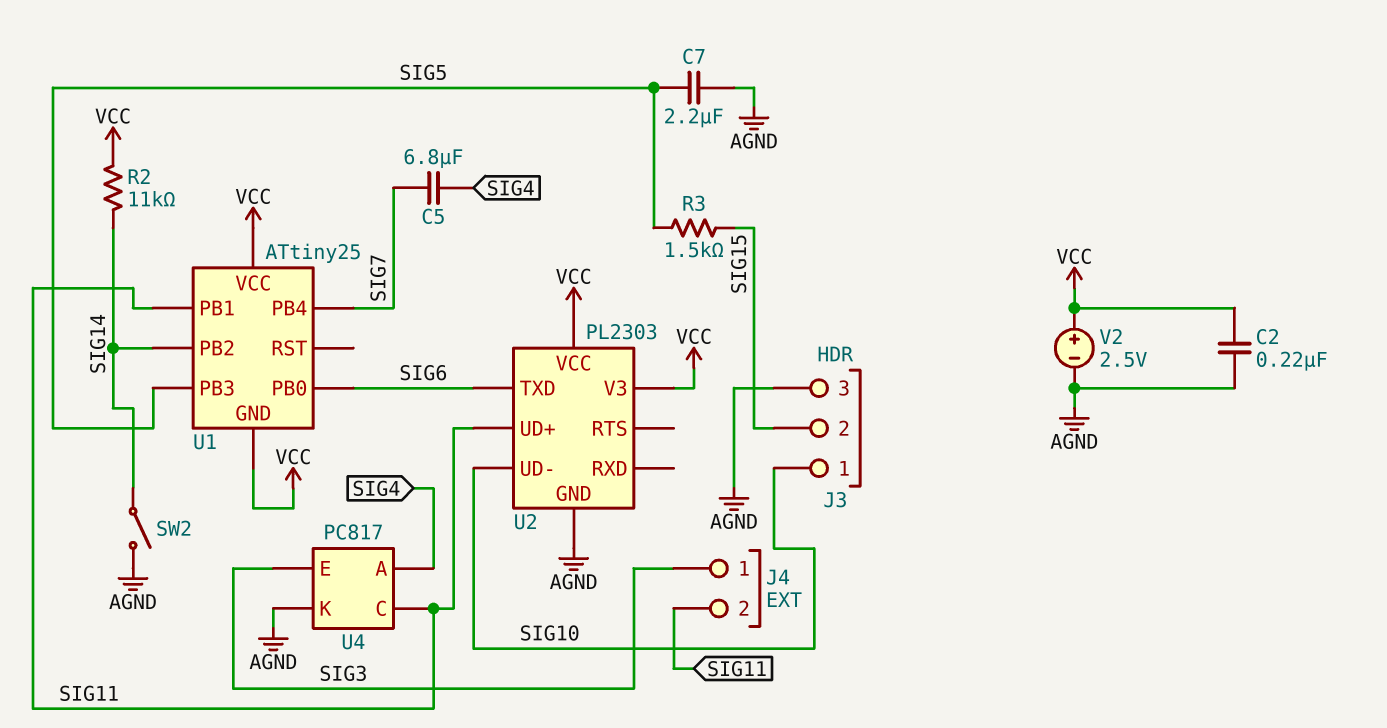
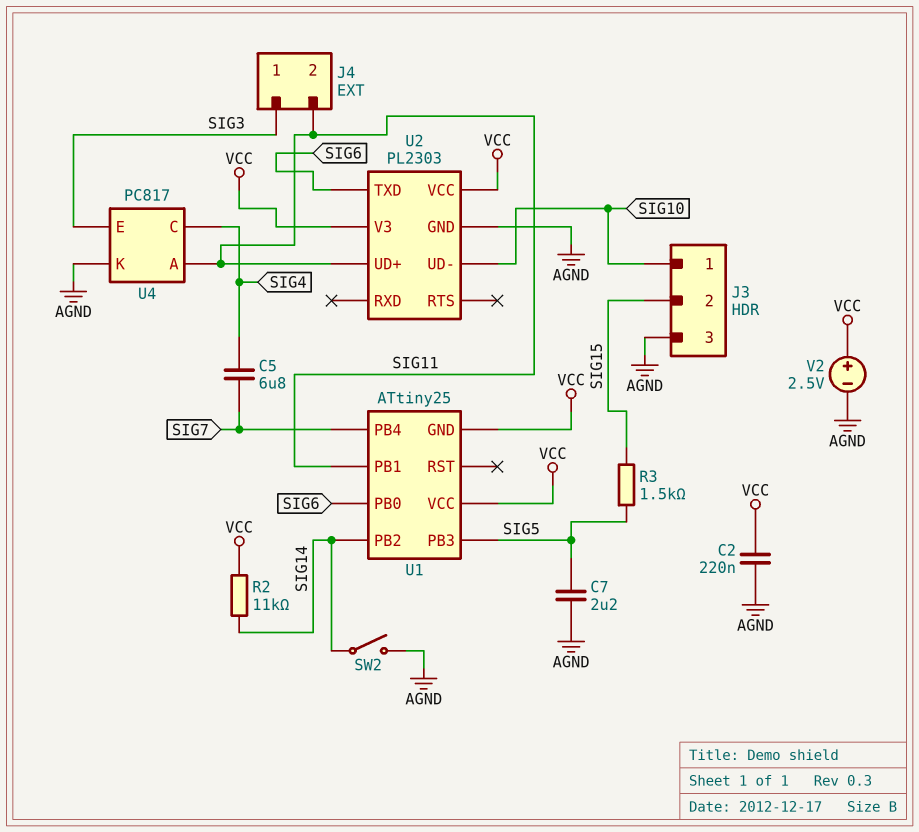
U4 pin A: SIG4 -> SIG11
U4 pin C: SIG11 -> SIG4

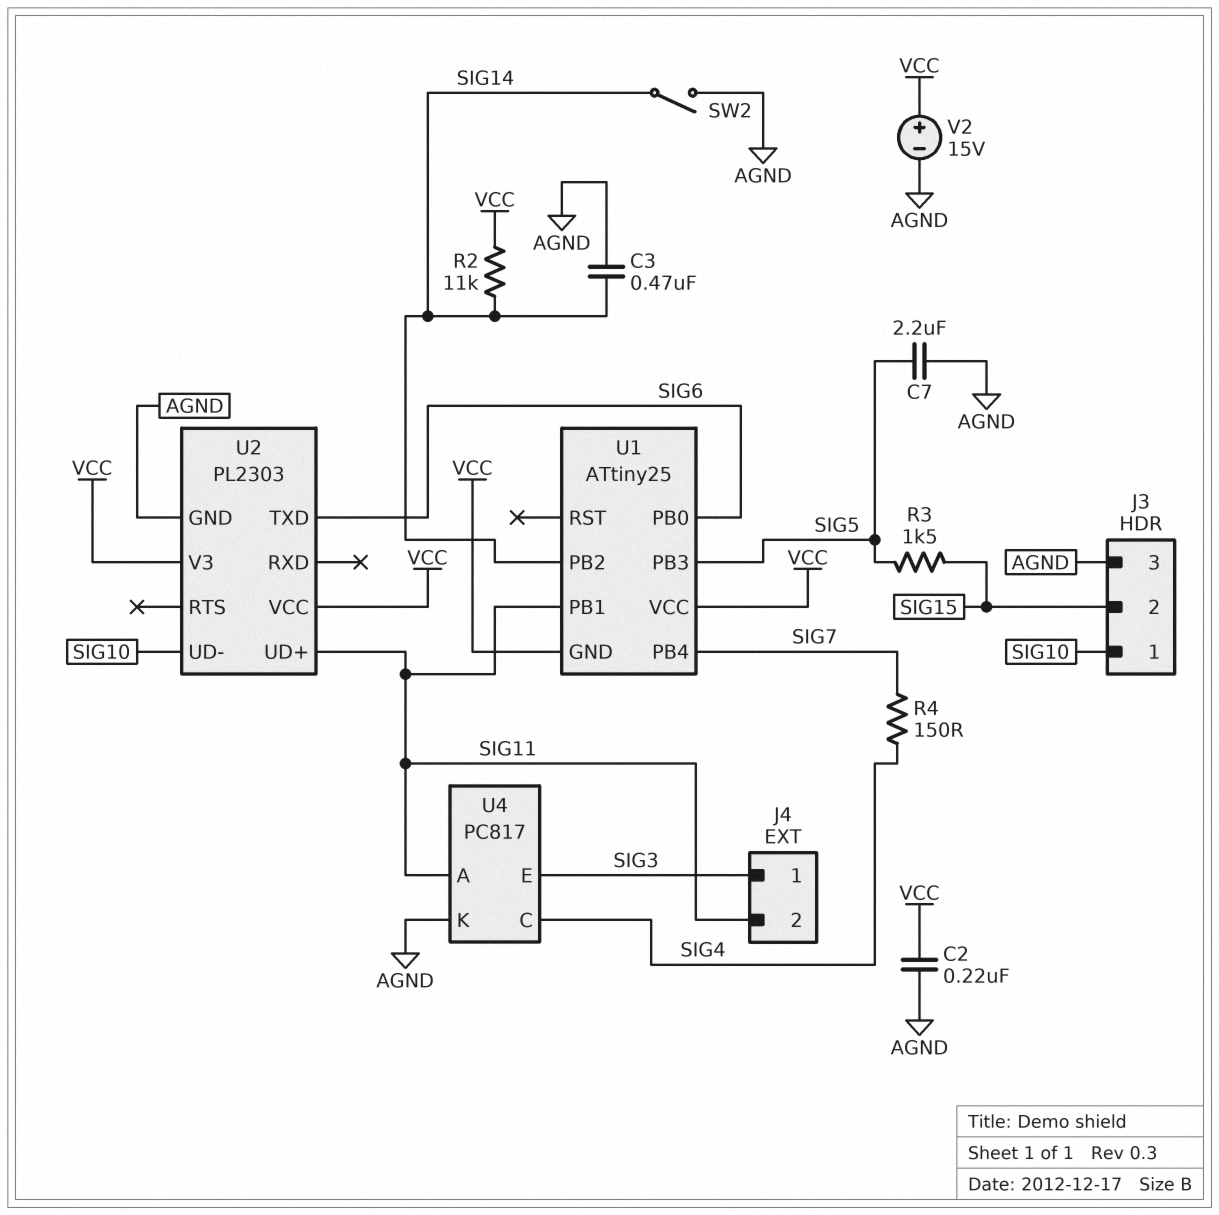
C3: none -> 470nF (AGND, SIG14)
C5: 6.8uF (SIG4, SIG7) -> none
R4: none -> 150 (SIG4, SIG7)
V2: 2.5V (plus VCC, minus AGND) -> 15V (plus VCC, minus AGND)

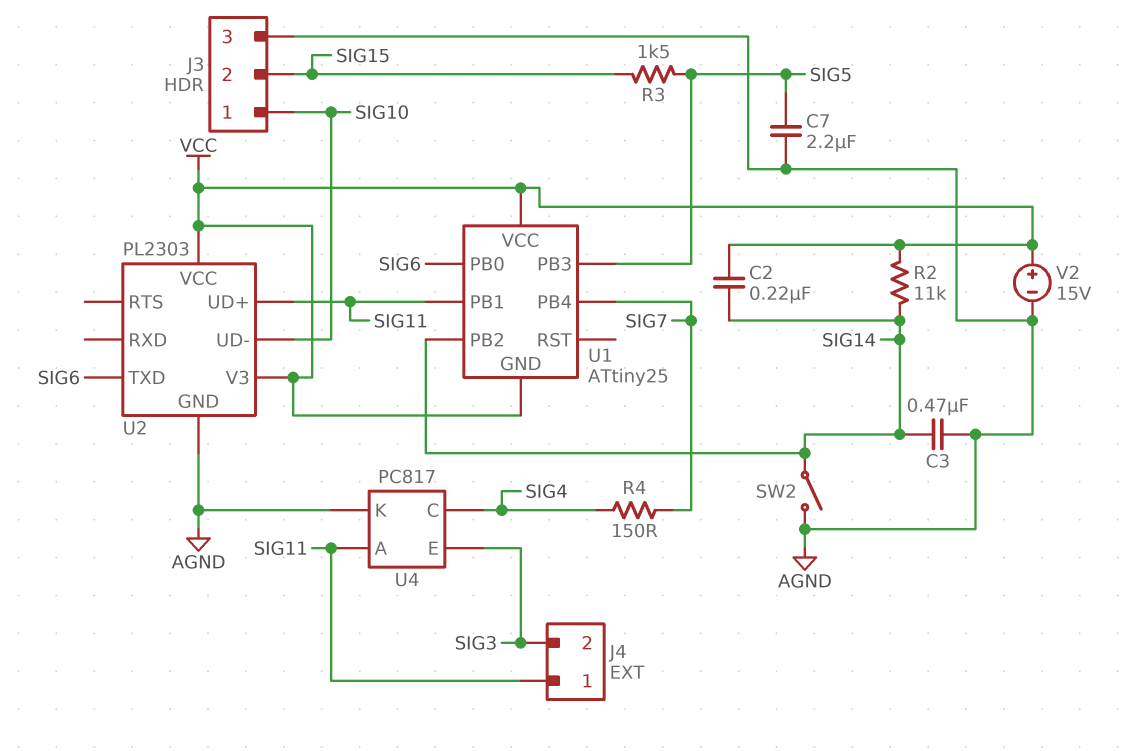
C2: 220nF (AGND, VCC) -> 220nF (SIG14, VCC)
J4 pin 1: SIG3 -> SIG11
J4 pin 2: SIG11 -> SIG3

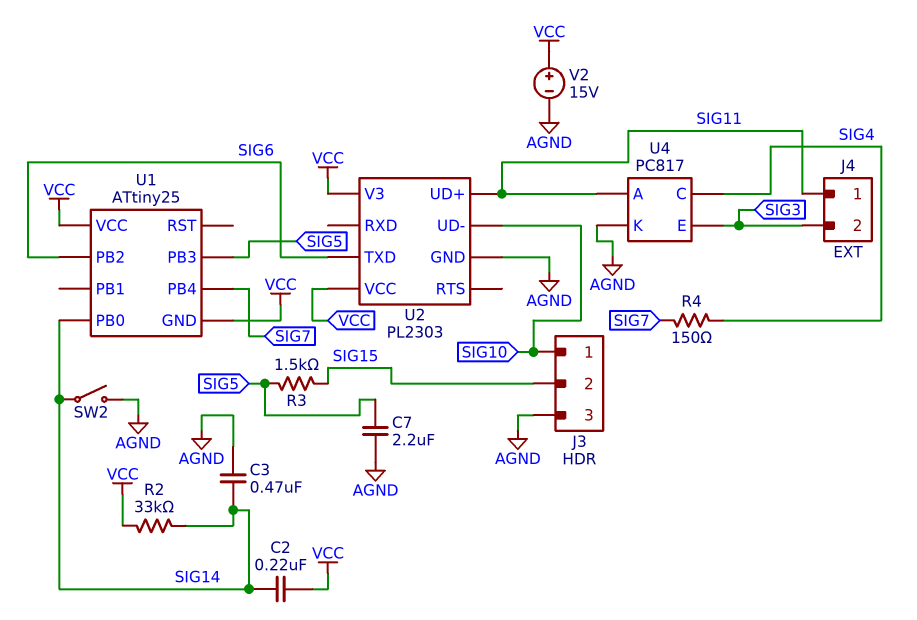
R2: 11k (SIG14, VCC) -> 33k (SIG14, VCC)
U1 pin PB0: SIG6 -> SIG14
U1 pin PB1: SIG11 -> none
U1 pin PB2: SIG14 -> SIG6

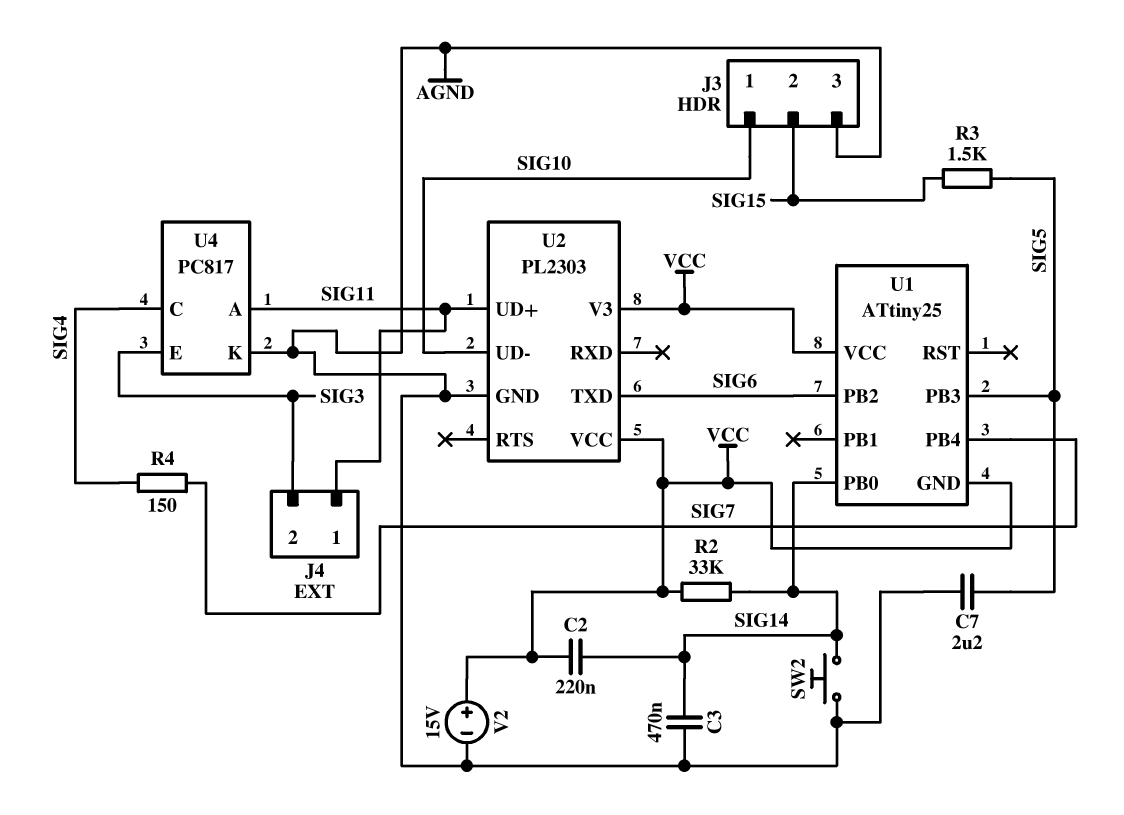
SW2: switch (AGND, SIG14) -> button (AGND, SIG14)

